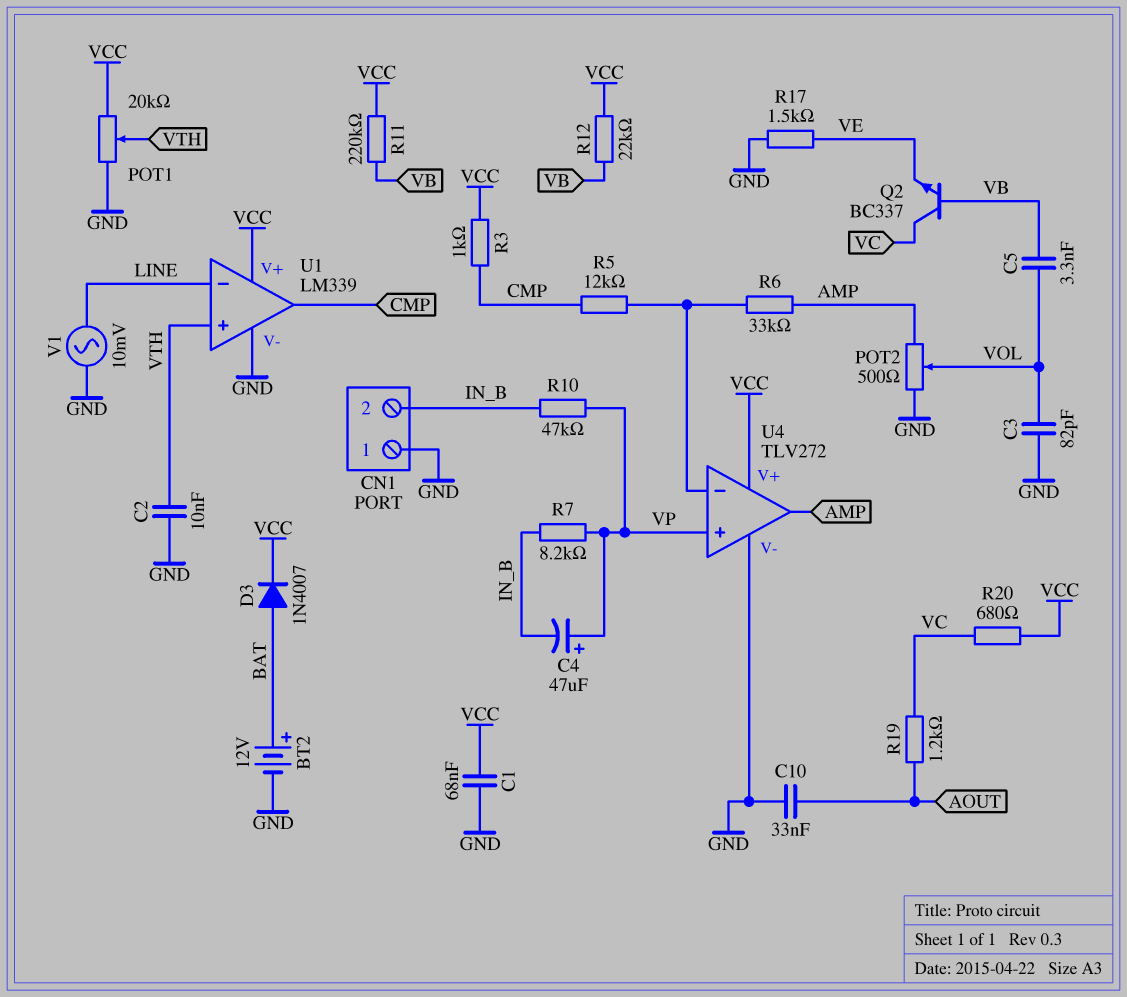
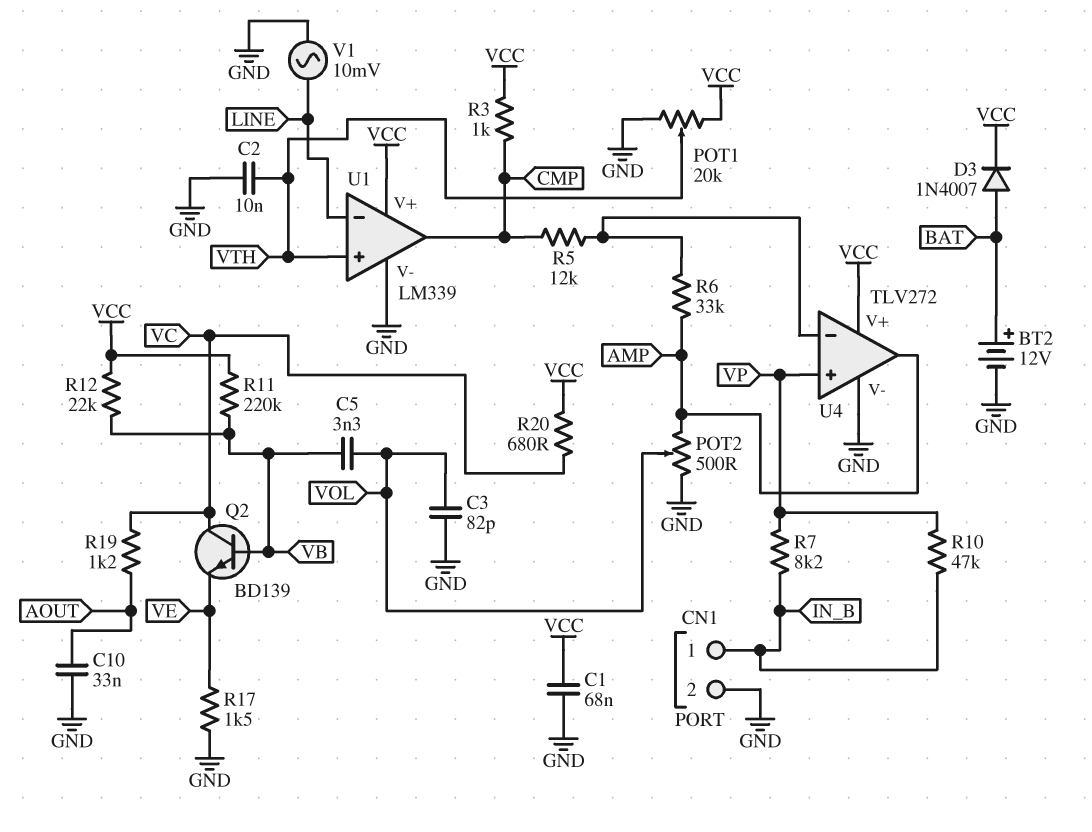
C4: 47uF (plus VP, minus IN_B) -> none
CN1 pin 1: GND -> IN_B
CN1 pin 2: IN_B -> GND
Q2: NPN BC337 (B VB, C VC, E VE) -> NPN BD139 (B VB, C VC, E VE)

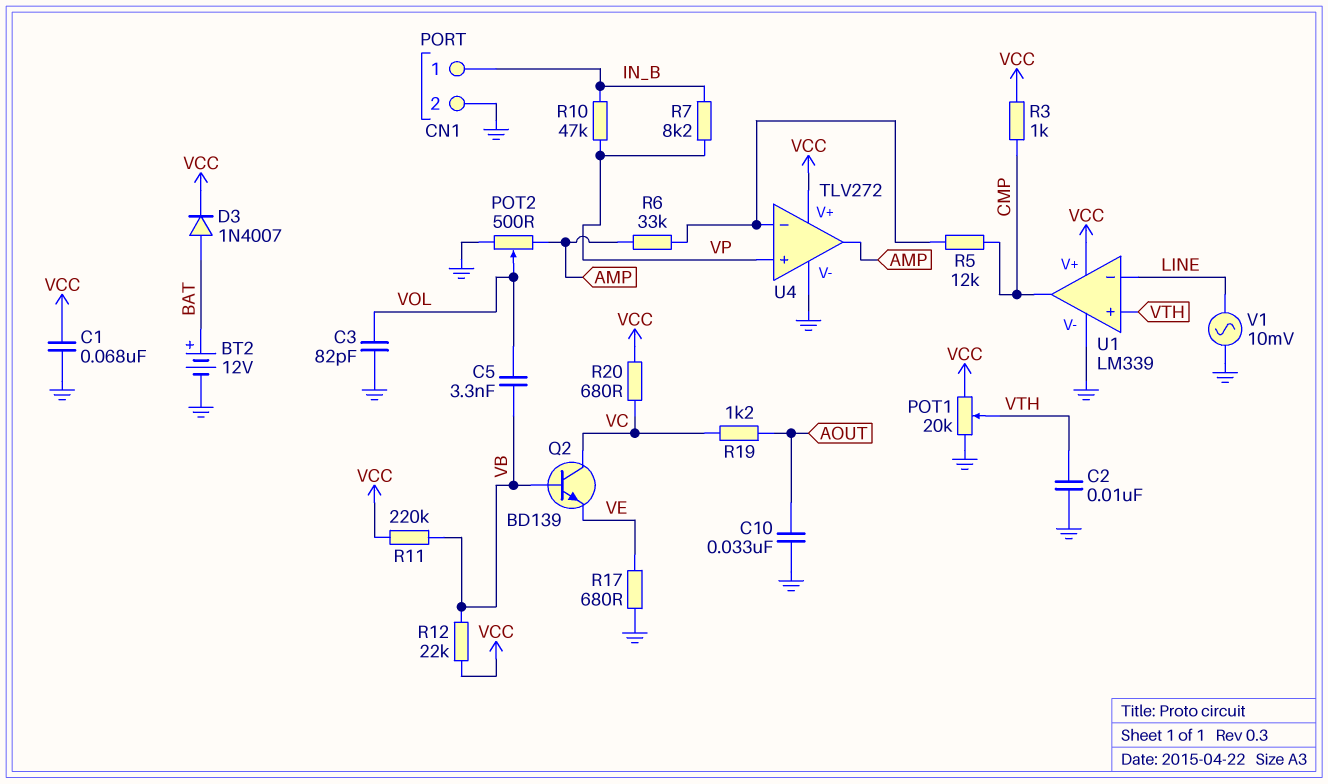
R17: 1.5k (GND, VE) -> 680 (GND, VE)

